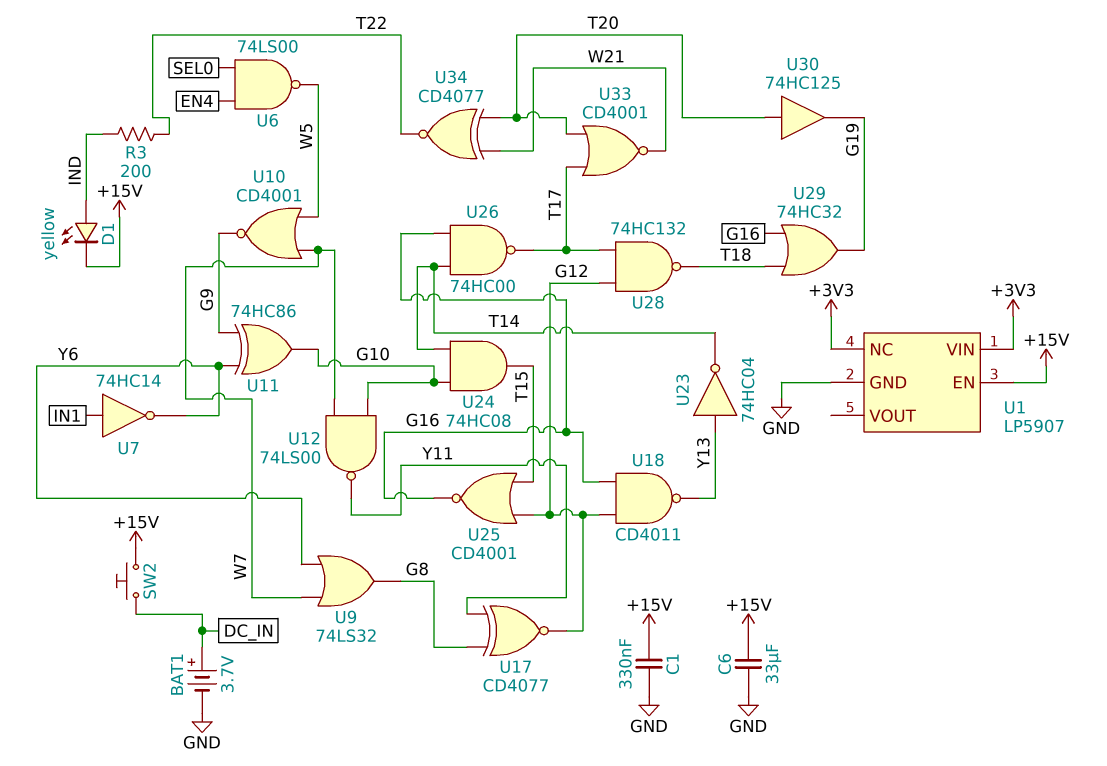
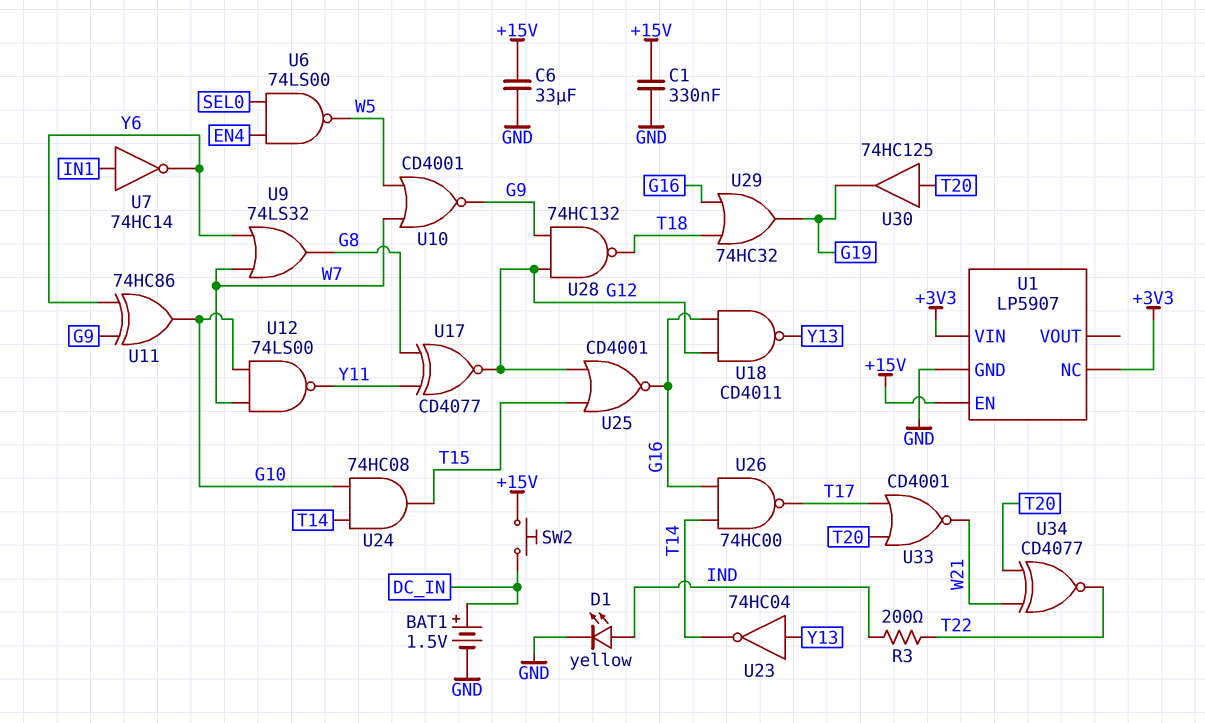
BAT1: 3.7V (plus DC_IN, minus GND) -> 1.5V (plus DC_IN, minus GND)
D1: LED yellow (A IND, K +15V) -> LED yellow (A IND, K GND)
U28: NAND 74HC132 (in G12, in T17, out T18) -> NAND 74HC132 (in G9, in G12, out T18)

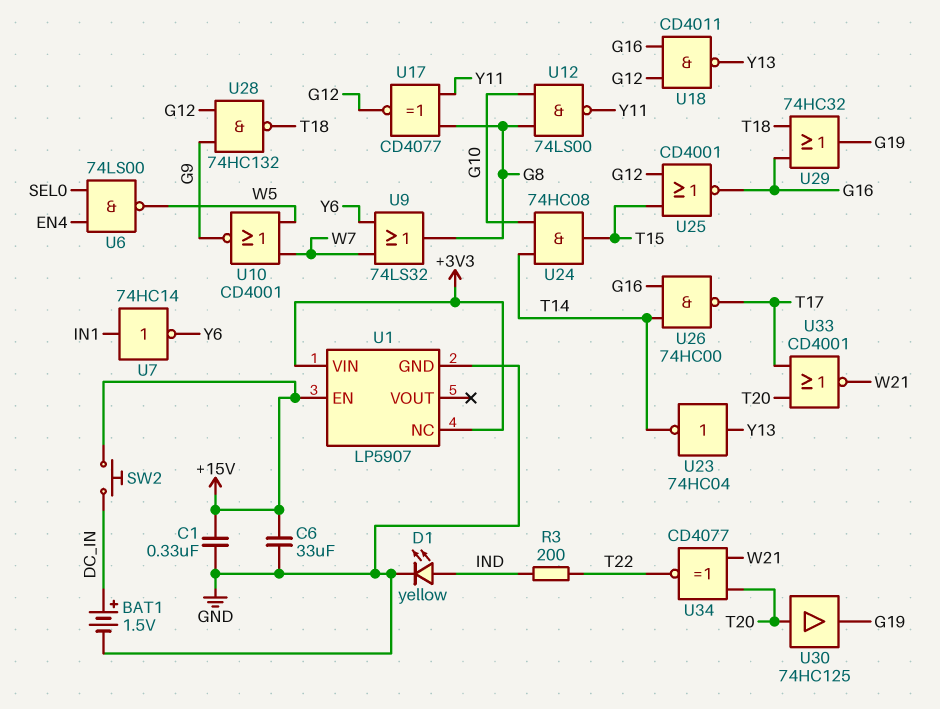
U11: XOR 74HC86 (in G9, in Y6, out G10) -> none
U12: NAND 74LS00 (in G10, in W7, out Y11) -> NAND 74LS00 (in G8, in G10, out Y11)

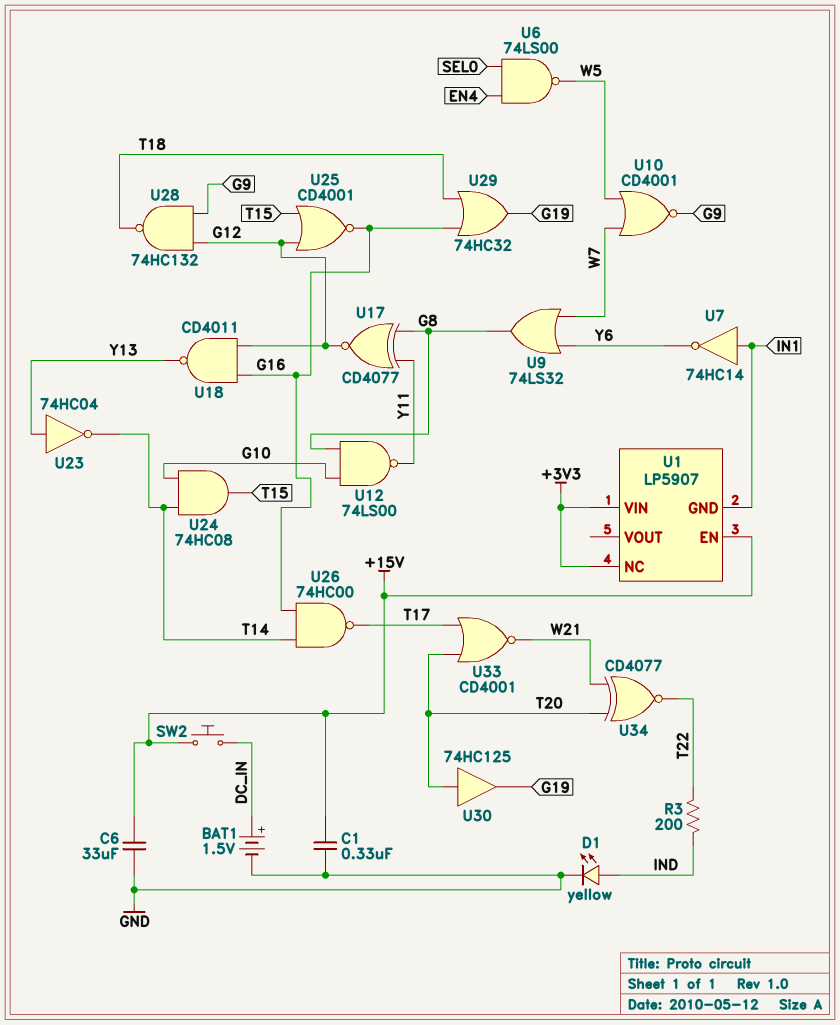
U1 pin GND: GND -> IN1

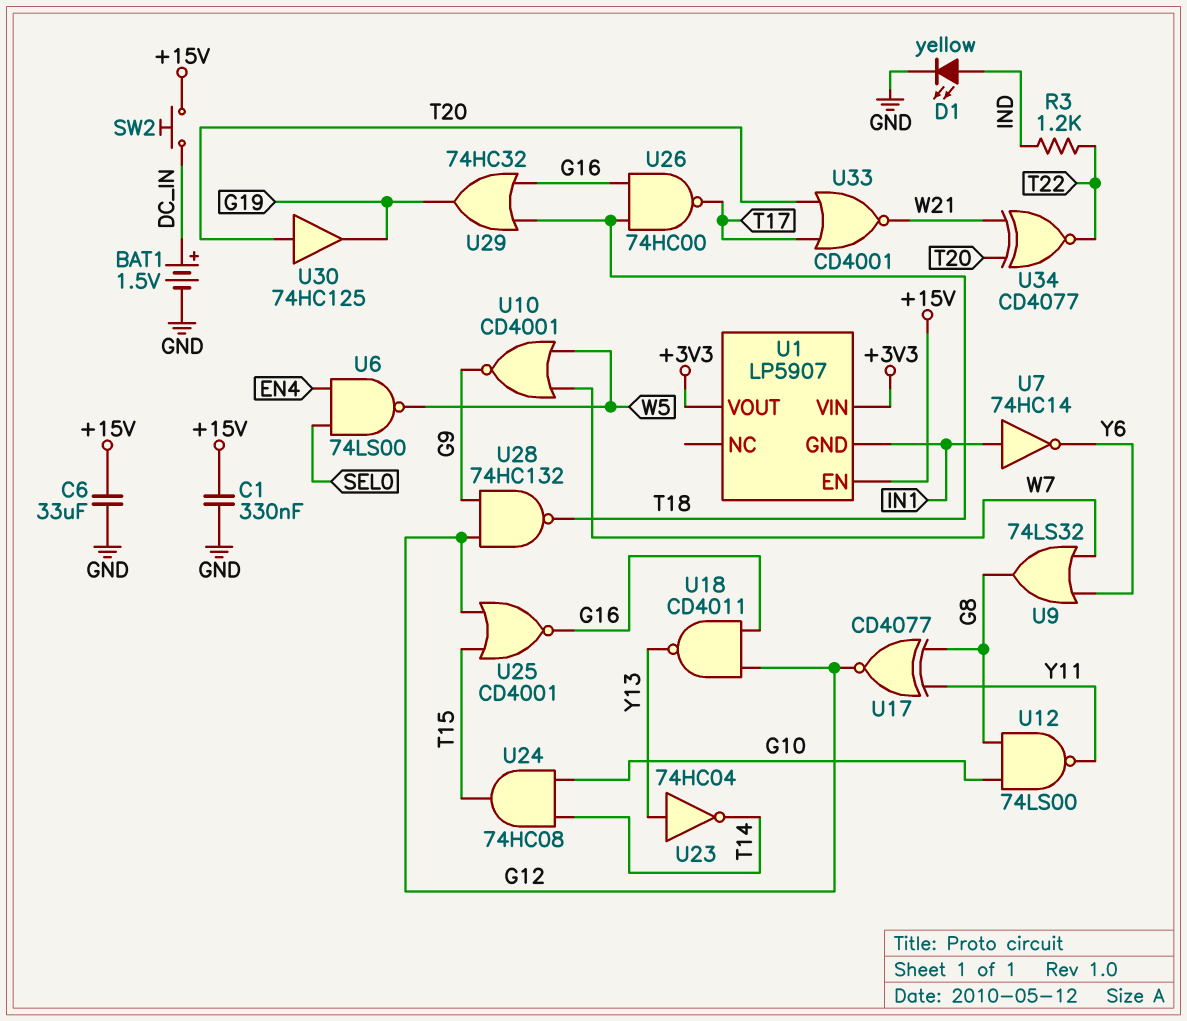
R3: 200 (IND, T22) -> 1.2k (IND, T22)
U1 pin NC: +3V3 -> none
U1 pin VOUT: none -> +3V3
U26: NAND 74HC00 (in G16, in T14, out T17) -> NAND 74HC00 (in G16, in T18, out T17)

